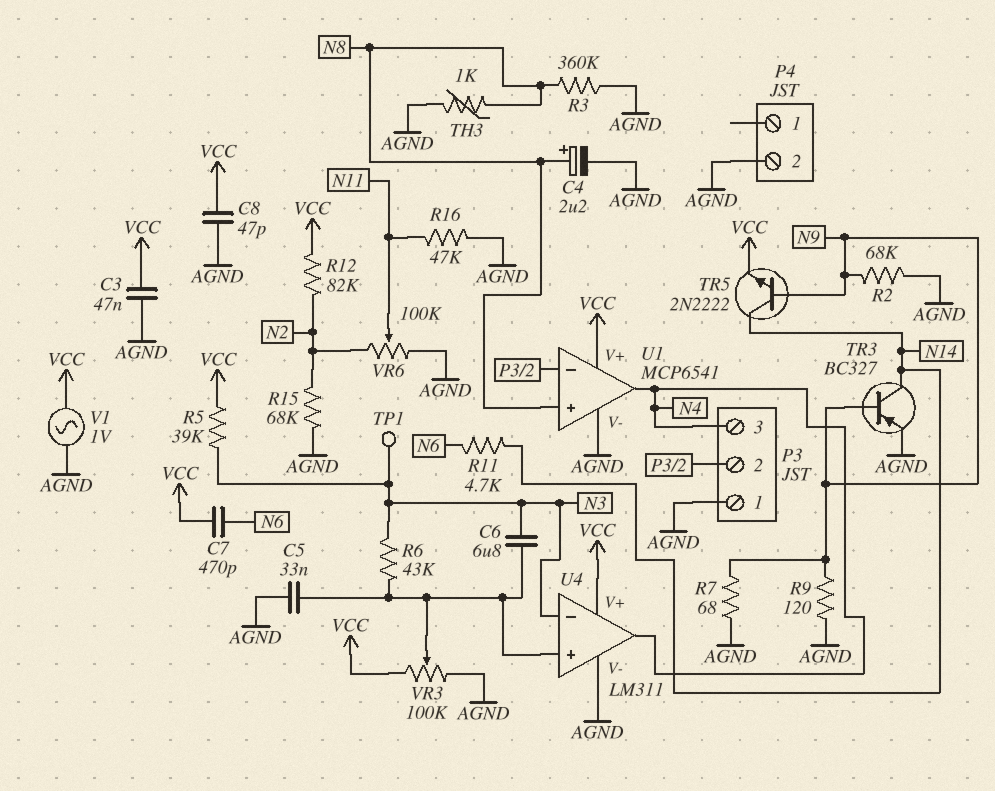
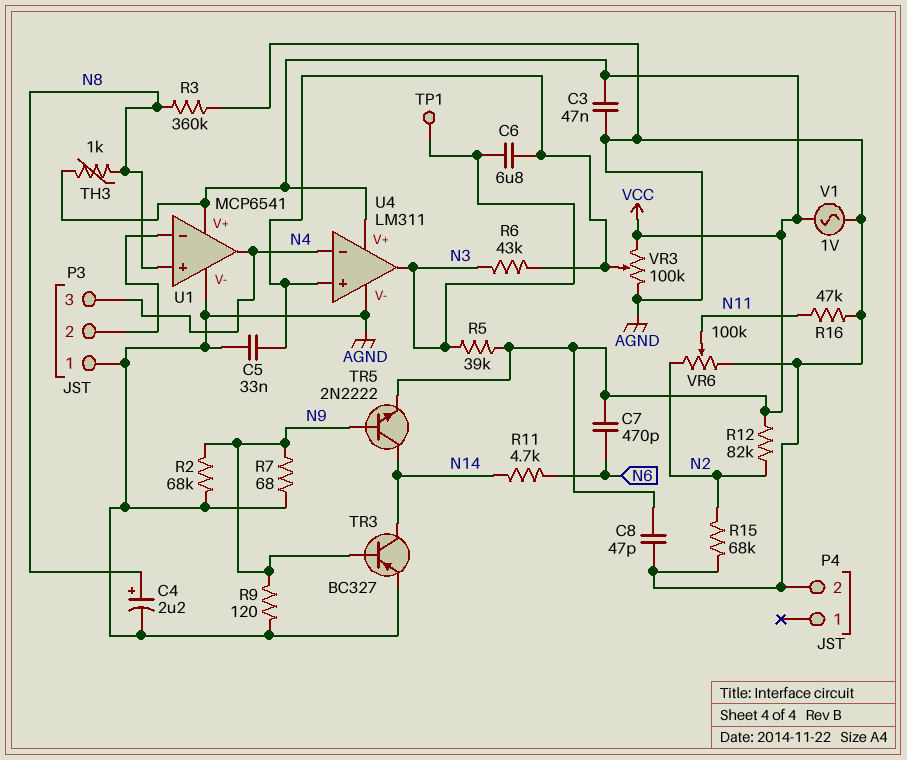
TH3: 1k (AGND, N8) -> 1k (N8, VCC)
U4 pin in-: N3 -> N4
U4 pin out: N4 -> N3

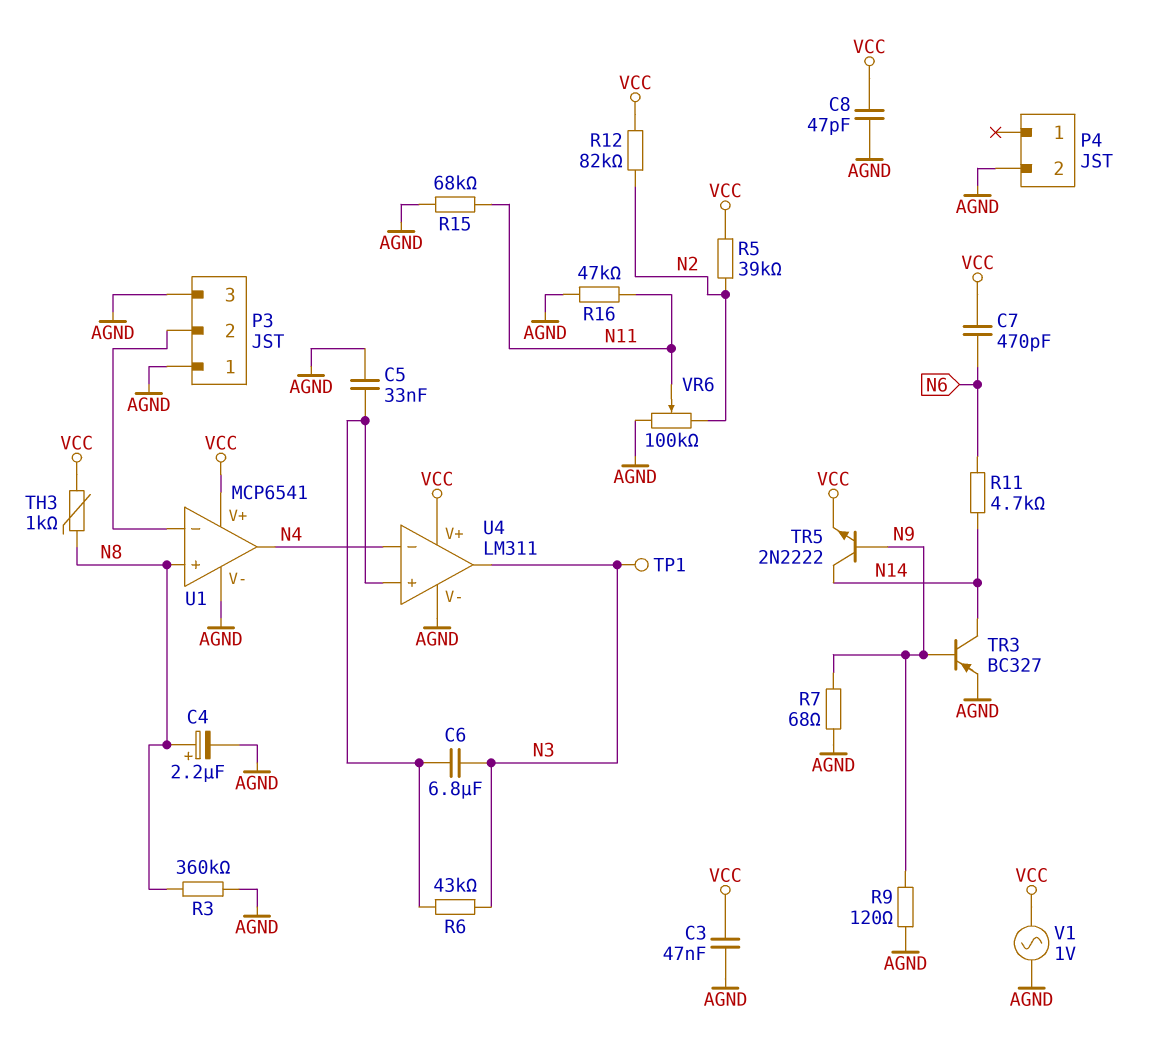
P3 pin 3: N4 -> AGND
R2: 68k (AGND, N9) -> none
R5: 39k (N3, VCC) -> 39k (N2, VCC)
R15: 68k (AGND, N2) -> 68k (AGND, N11)
VR3: 100k (AGND, VCC, wiper U4/in+) -> none

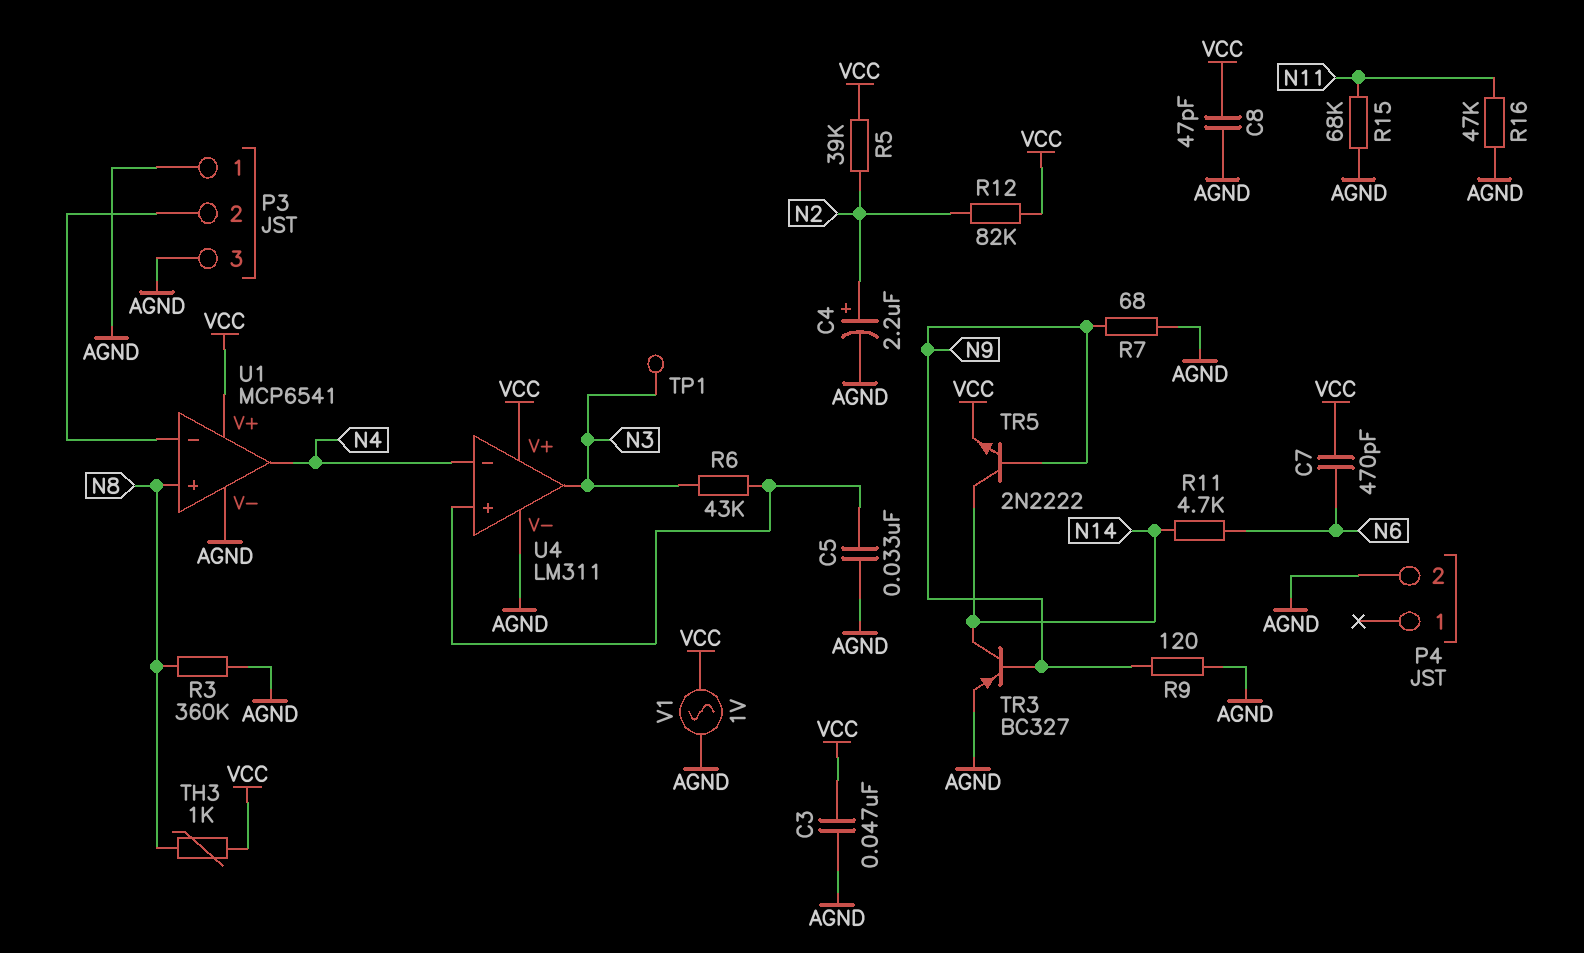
C4: 2.2uF (plus N8, minus AGND) -> 2.2uF (plus N2, minus AGND)
C6: 6.8uF (N3, U4/in+) -> none
VR6: 100k (AGND, N2, wiper N11) -> none

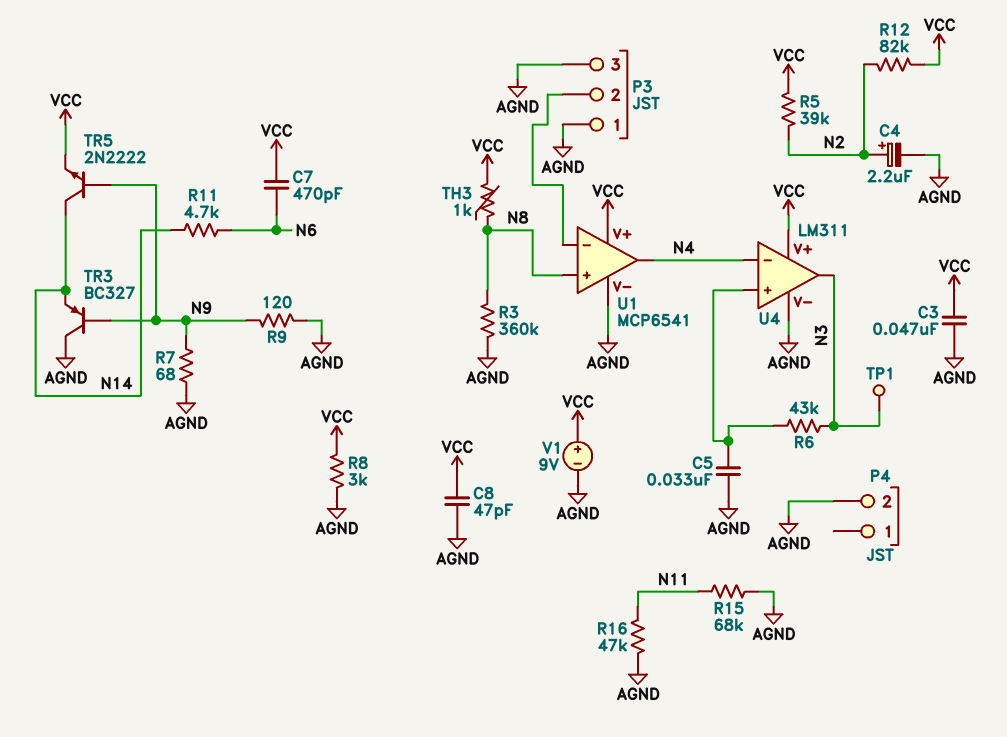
R8: none -> 3k (AGND, VCC)
TR3: PNP BC327 (B N9, C N14, E AGND) -> PNP BC327 (B N9, C AGND, E N14)
V1: AC 1V (AGND, VCC) -> 9V (plus VCC, minus AGND)

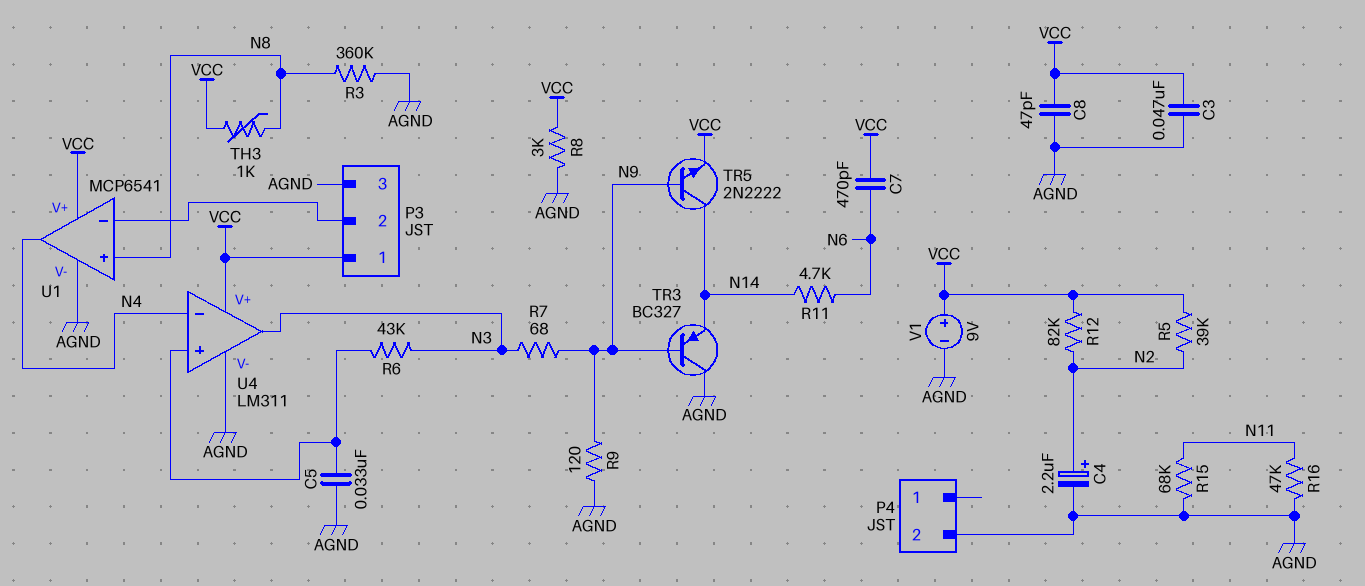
P3 pin 1: AGND -> VCC
R7: 68 (AGND, N9) -> 68 (N3, N9)
TP1: test point (N3) -> none

